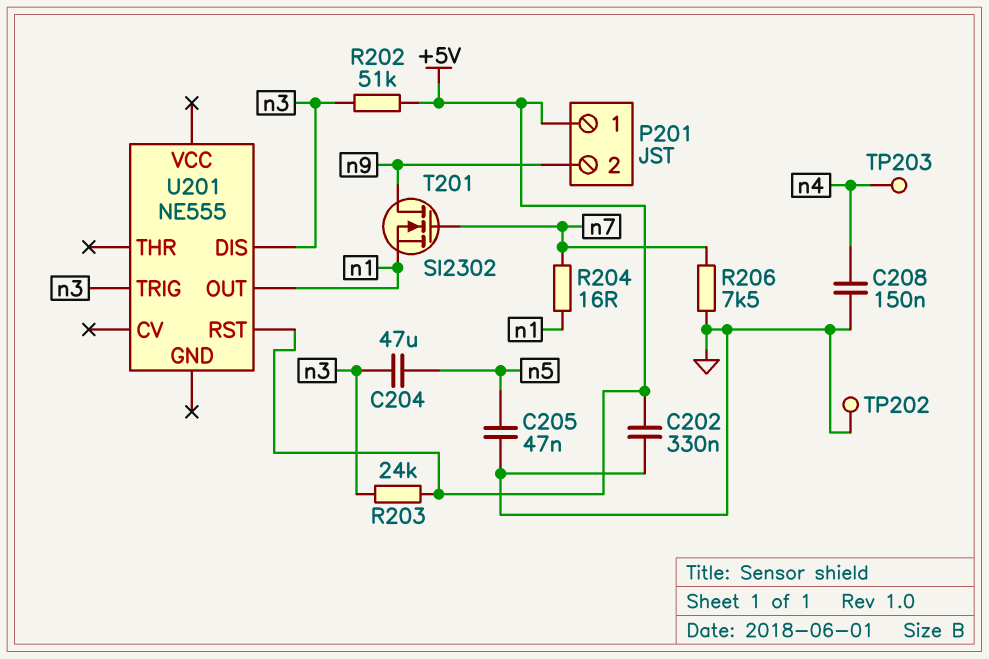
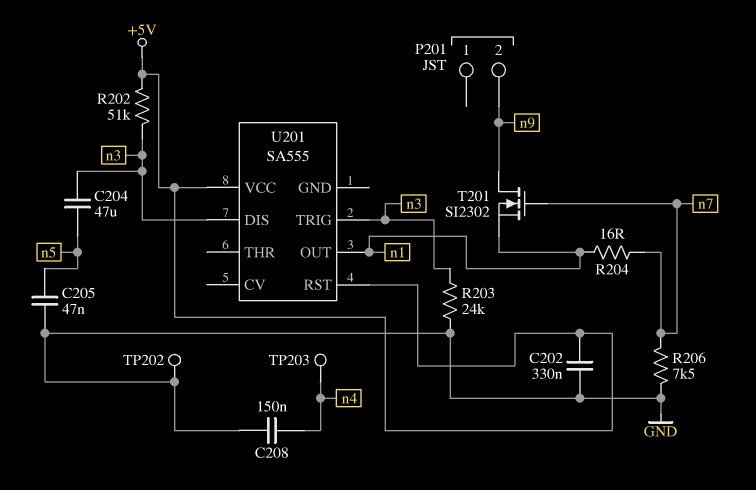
P201 pin 1: +5V -> none
R203: 24k (+5V, n3) -> 24k (GND, n3)
U201: NE555 -> SA555
U201 pin VCC: none -> +5V

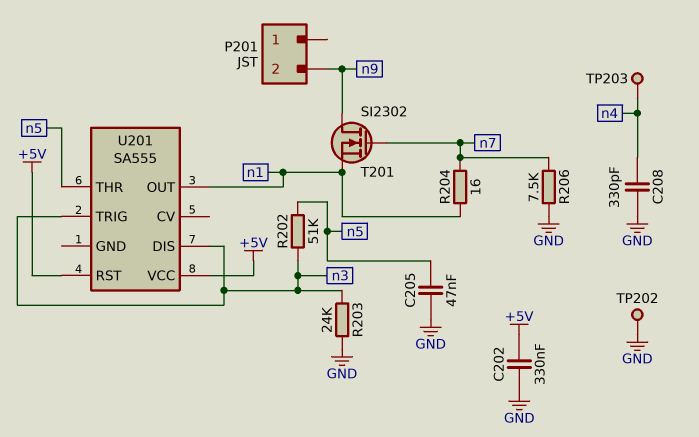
C204: 47uF (n3, n5) -> none
C208: 150nF (GND, n4) -> 330pF (GND, n4)
R202: 51k (+5V, n3) -> 51k (n3, n5)
U201 pin THR: none -> n5

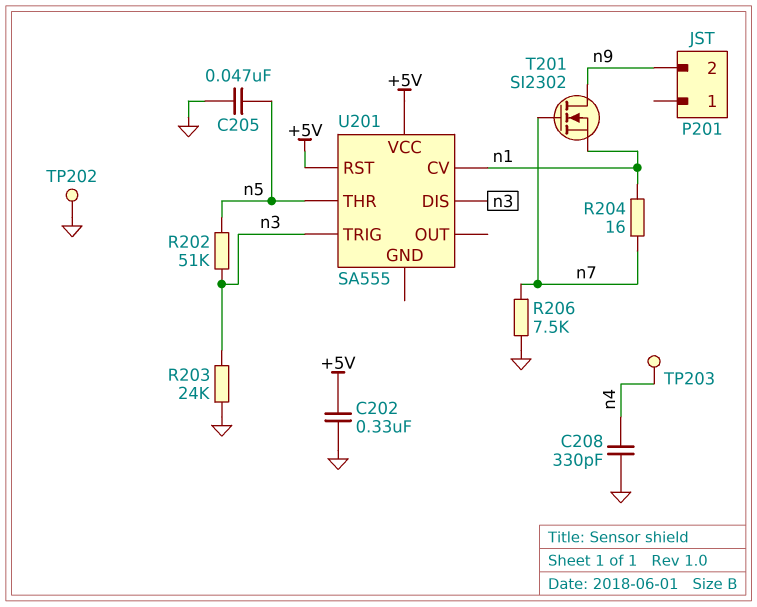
U201 pin CV: none -> n1
U201 pin OUT: n1 -> none

